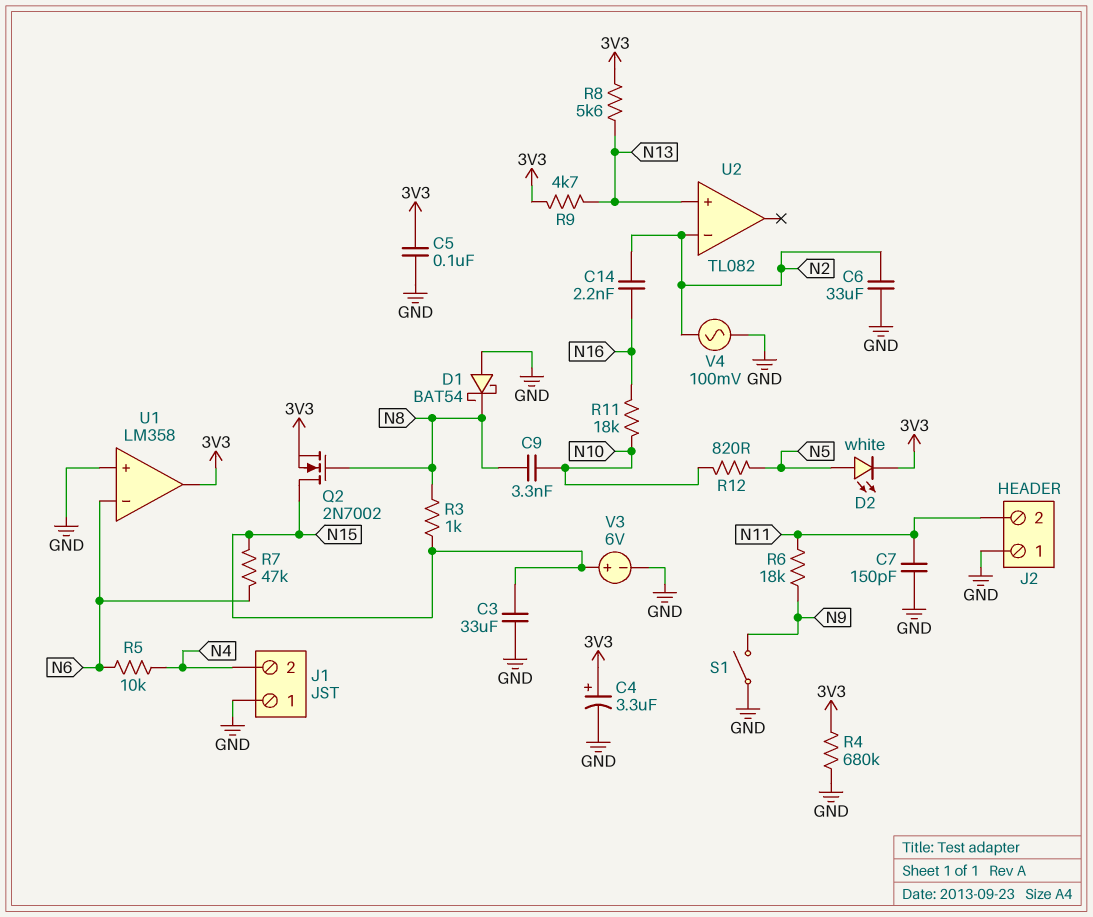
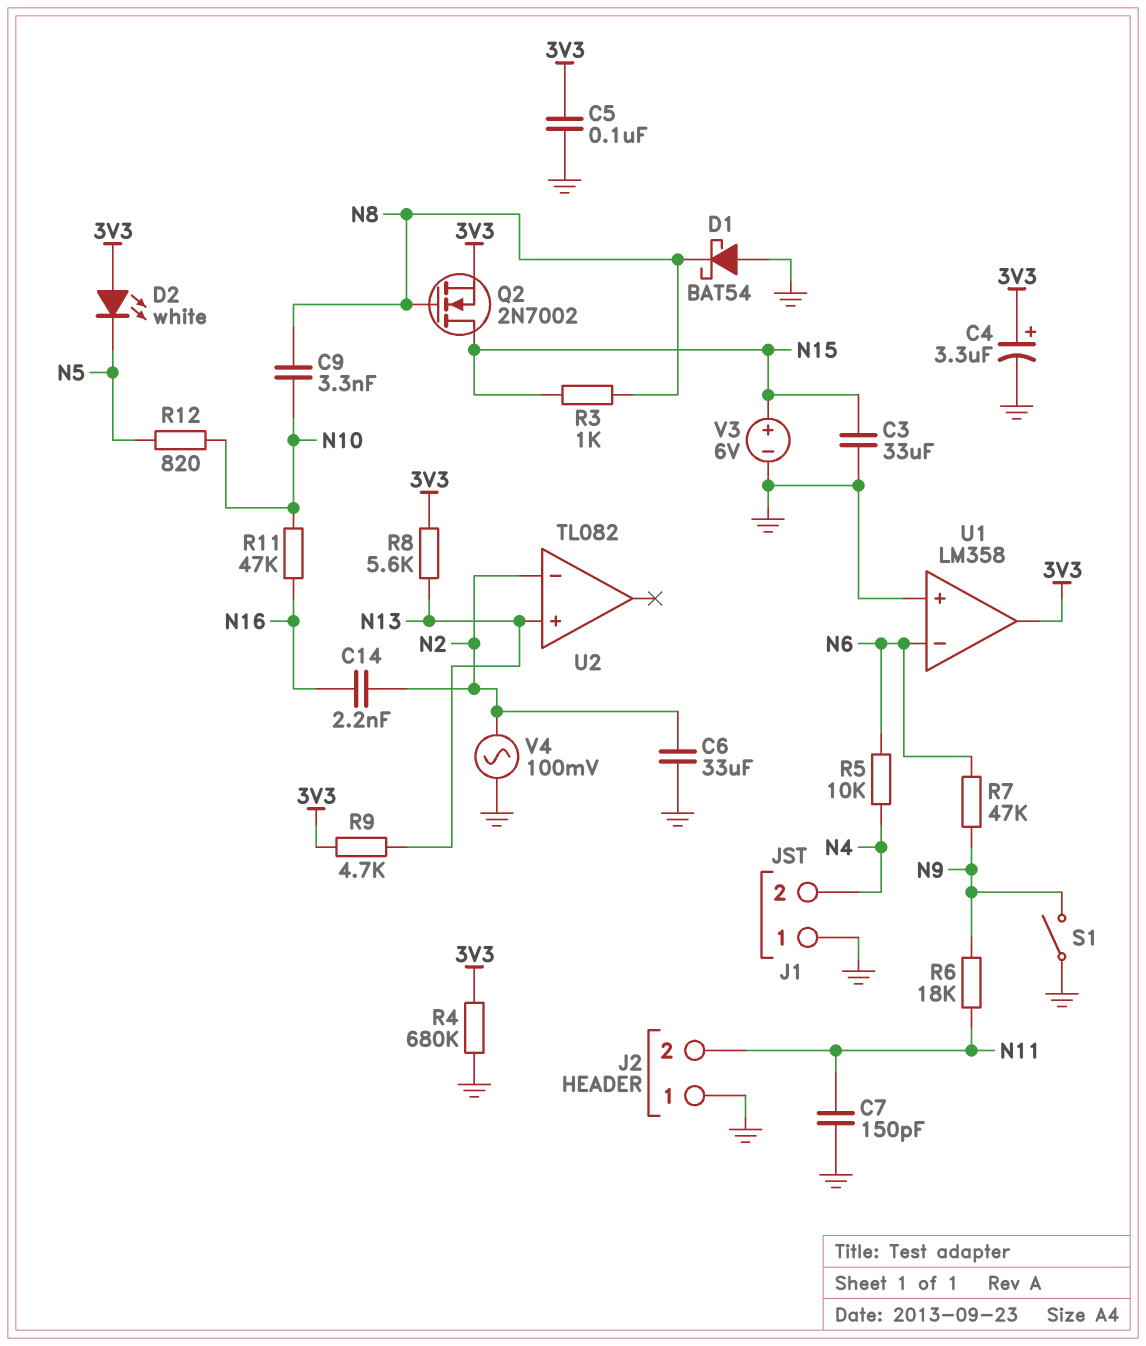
D2: LED white (A N5, K 3V3) -> LED white (A 3V3, K N5)
R7: 47k (N6, N15) -> 47k (N6, N9)
R11: 18k (N10, N16) -> 47k (N10, N16)

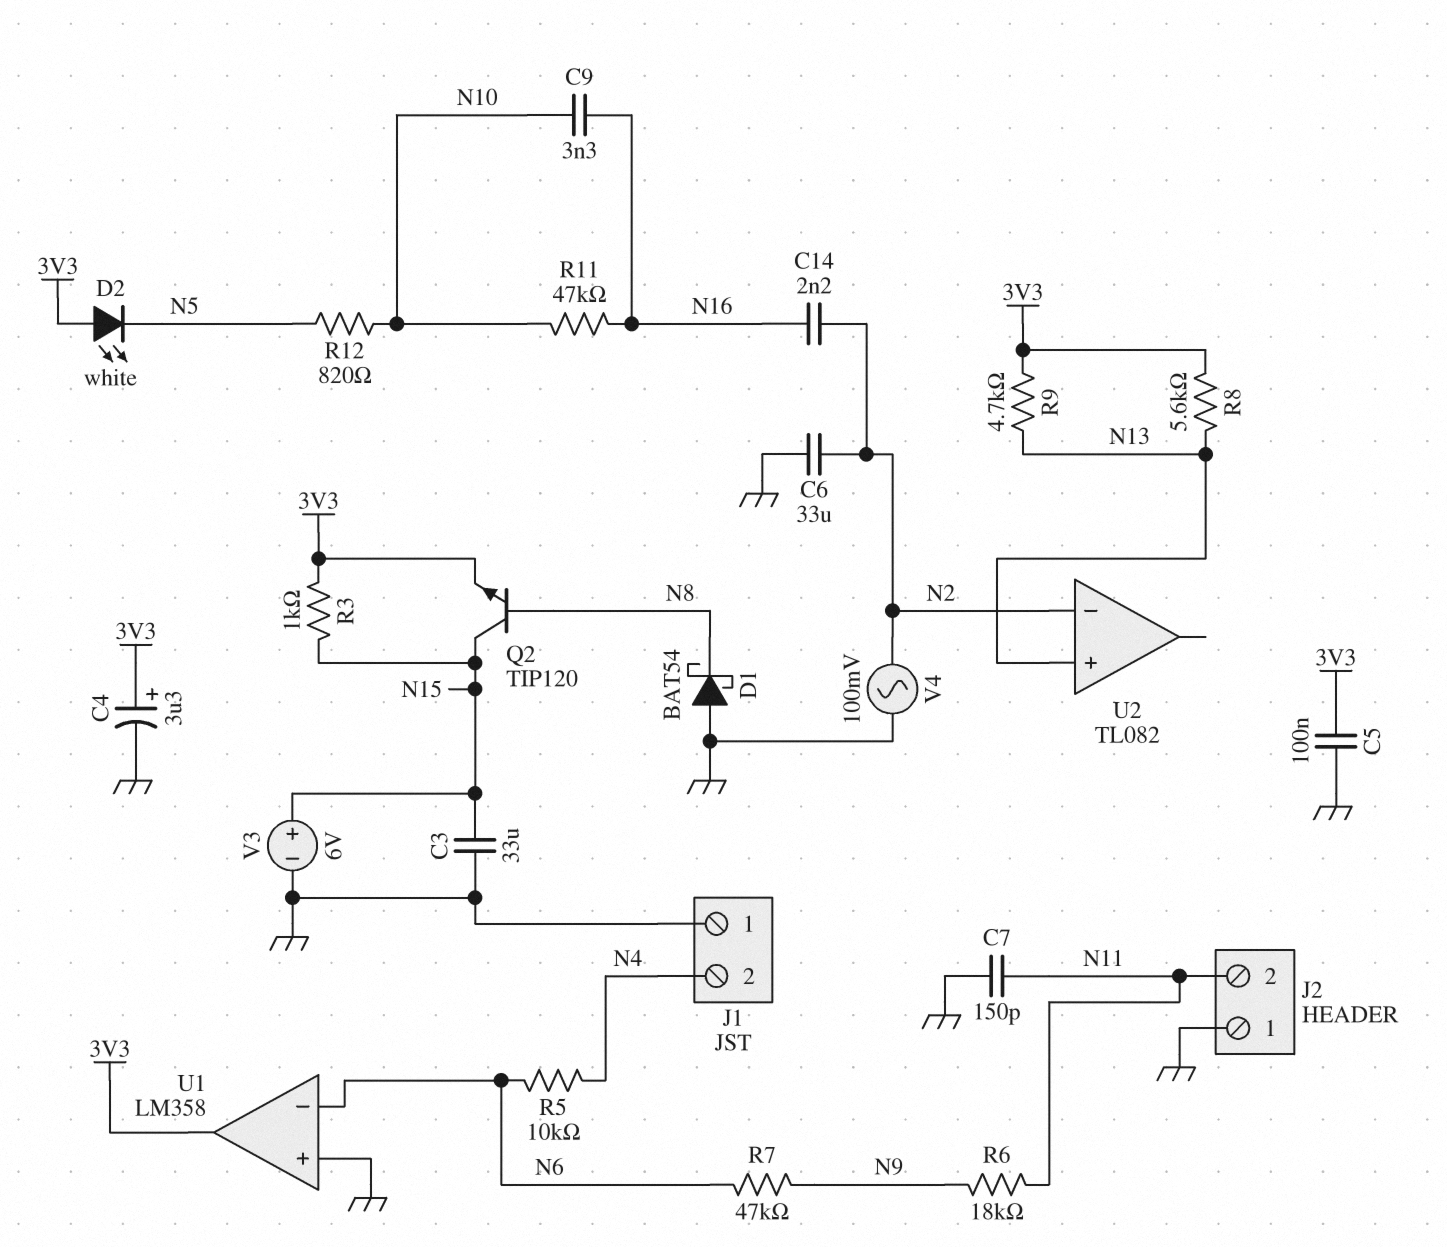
C9: 3.3nF (N8, N10) -> 3.3nF (N10, N16)
Q2: NMOS 2N7002 (G N8, D N15, S 3V3) -> NPN TIP120 (B N8, C N15, E 3V3)
R3: 1k (N8, N15) -> 1k (3V3, N15)
R4: 680k (3V3, GND) -> none
S1: switch (GND, N9) -> none

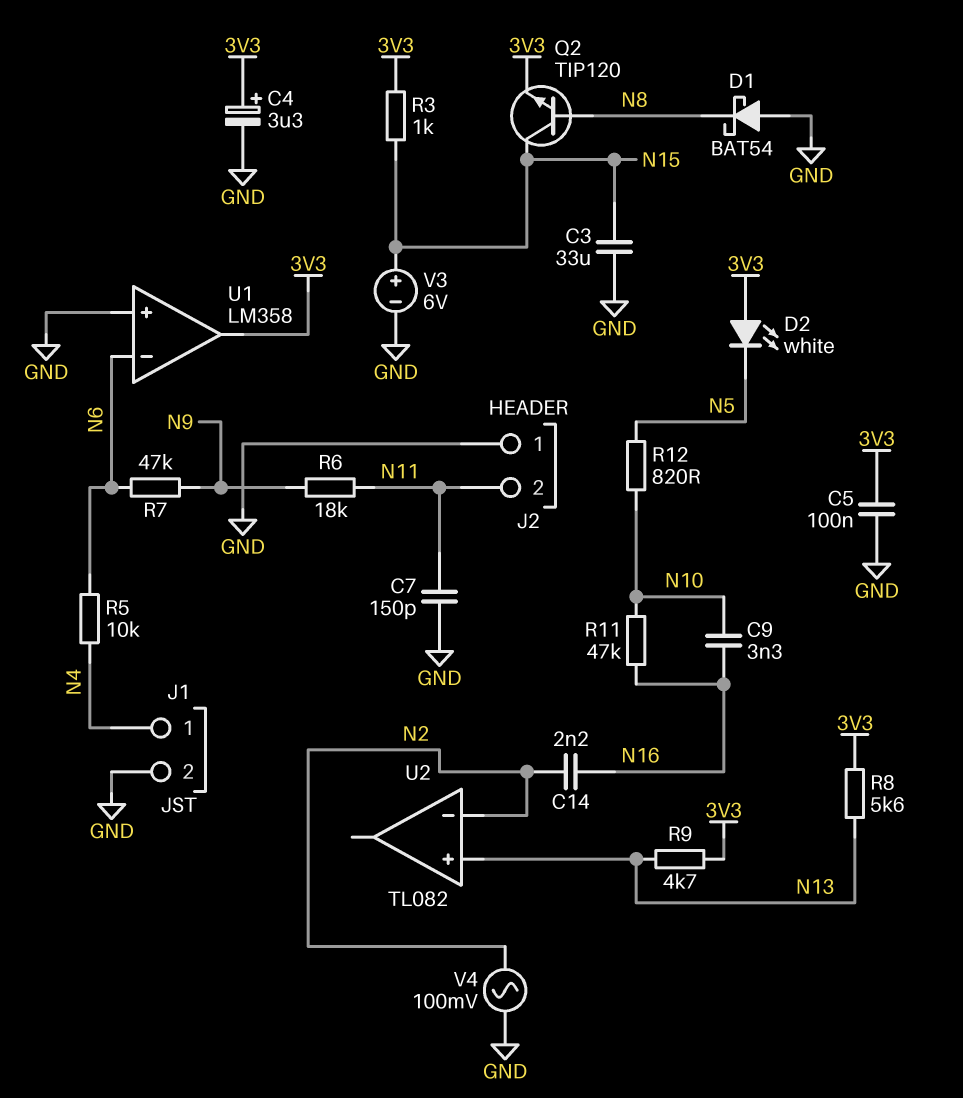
C6: 33uF (GND, N2) -> none
J1 pin 1: GND -> N4
J1 pin 2: N4 -> GND

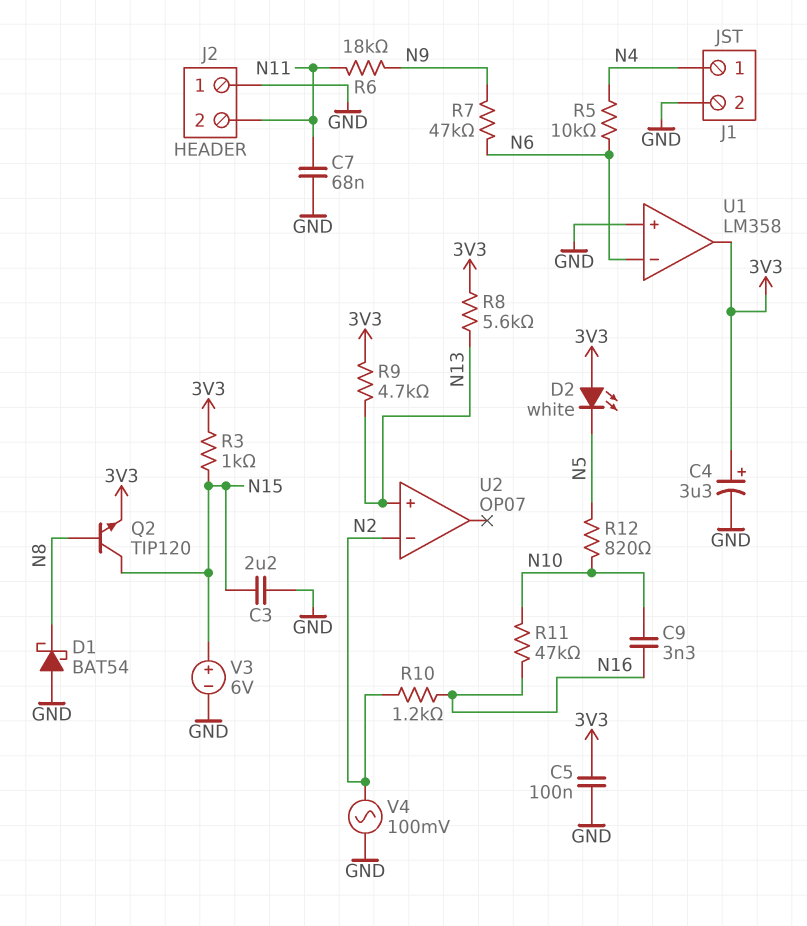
C3: 33uF (GND, N15) -> 2.2uF (GND, N15)
C7: 150pF (GND, N11) -> 68nF (GND, N11)
C14: 2.2nF (N2, N16) -> none
R10: none -> 1.2k (N2, N16)
U2: TL082 -> OP07

